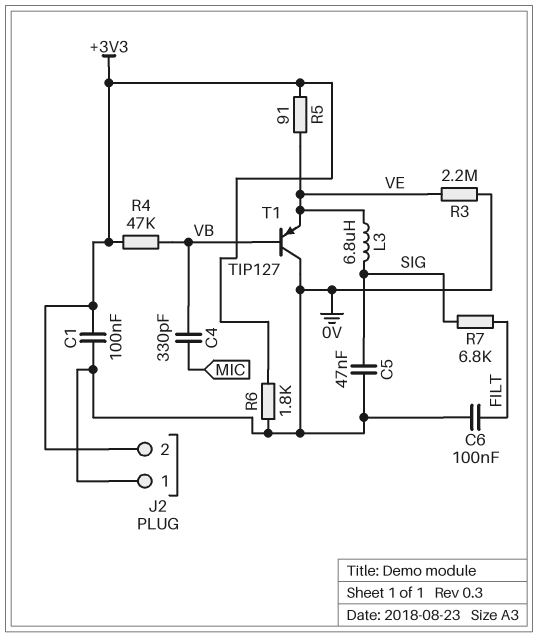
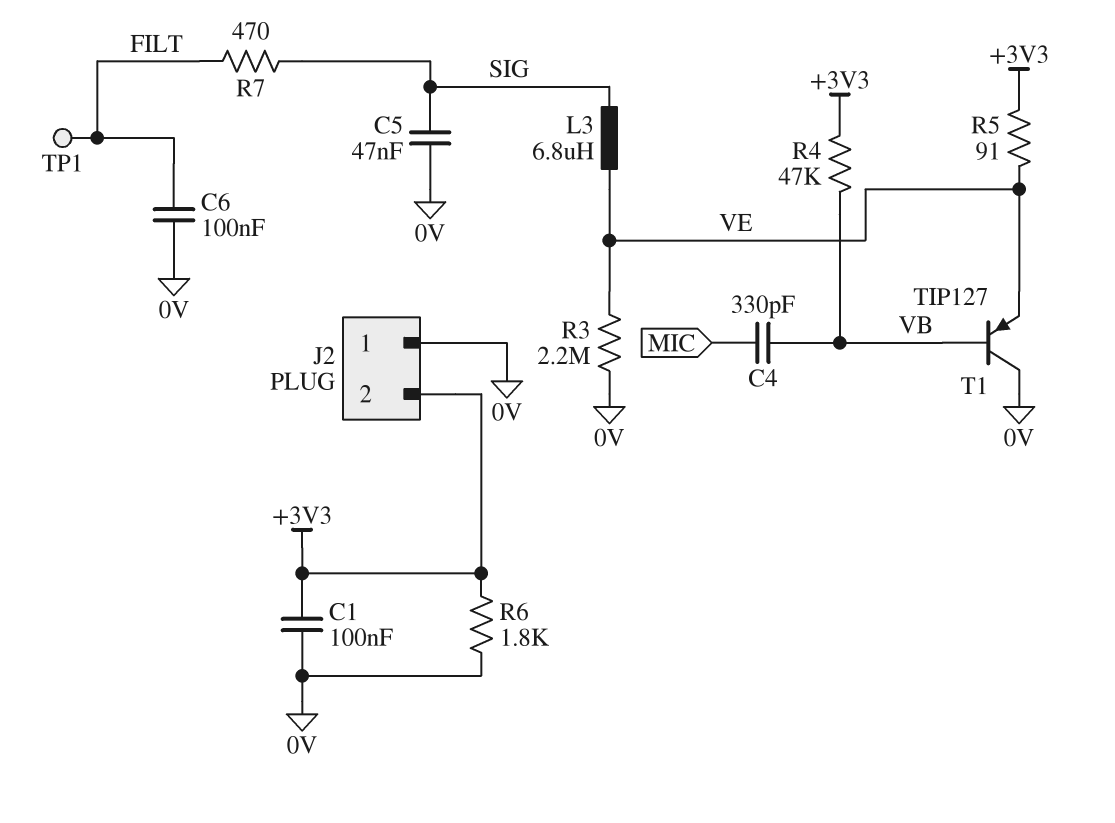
R7: 6.8k (FILT, SIG) -> 470 (FILT, SIG)
TP1: none -> test point (FILT)

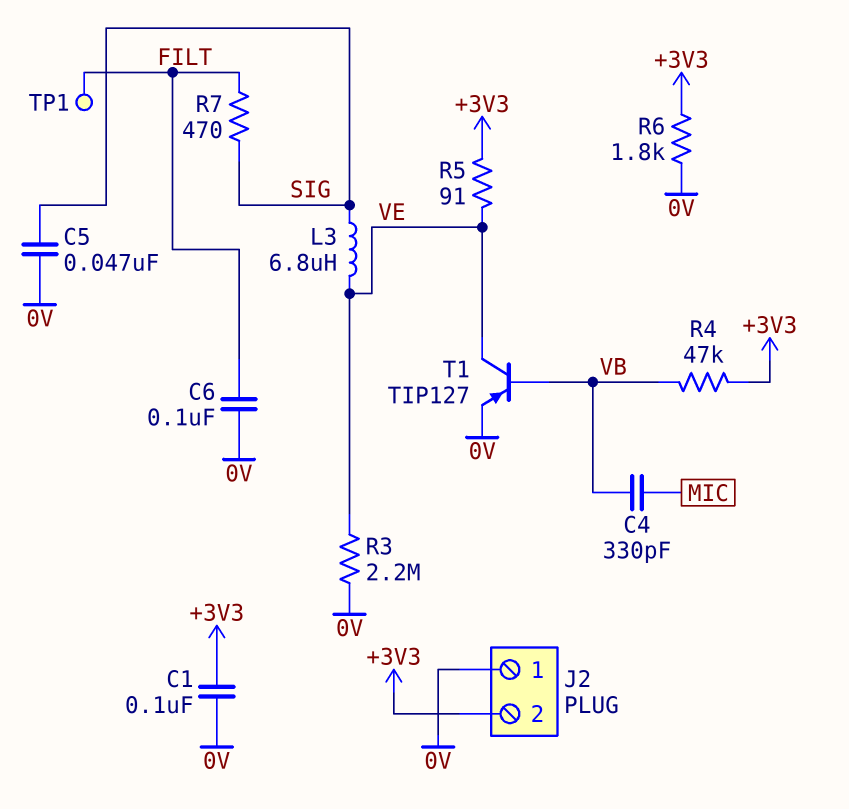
T1: PNP TIP127 (B VB, C 0V, E VE) -> PNP TIP127 (B VB, C VE, E 0V)

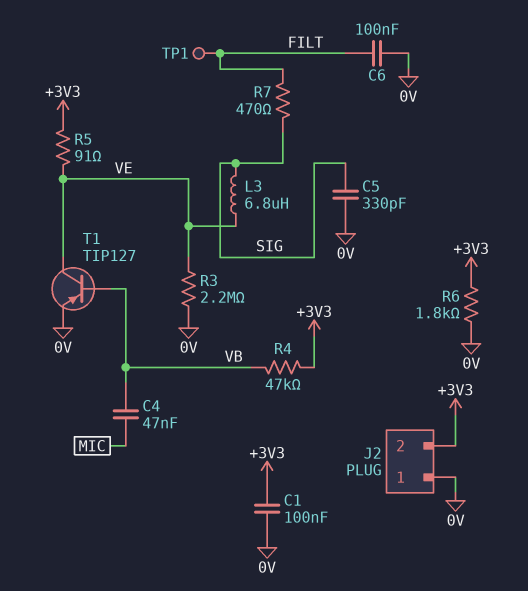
C4: 330pF (MIC, VB) -> 47nF (MIC, VB)
C5: 47nF (0V, SIG) -> 330pF (0V, SIG)

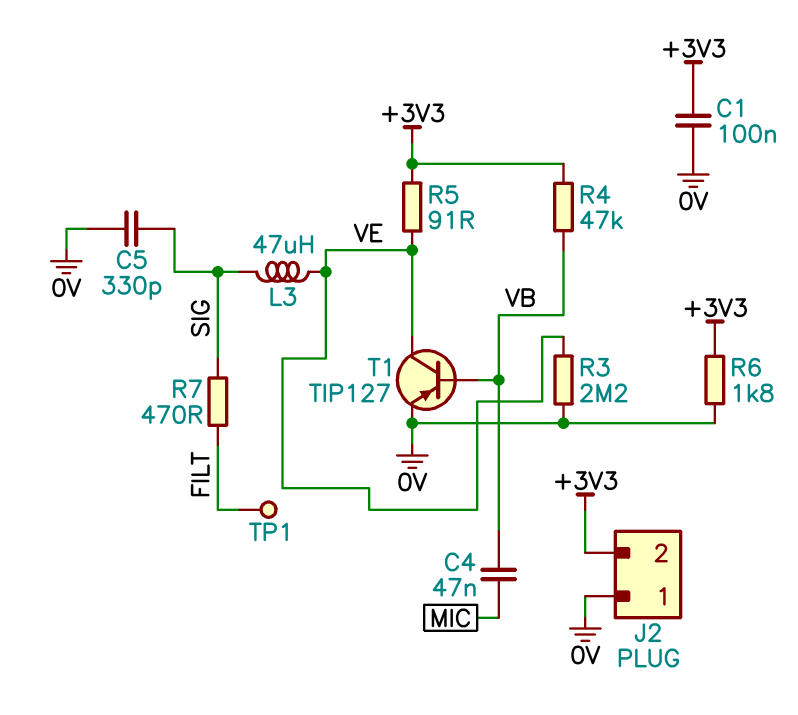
C6: 100nF (0V, FILT) -> none
L3: 6.8uH (SIG, VE) -> 47uH (SIG, VE)

